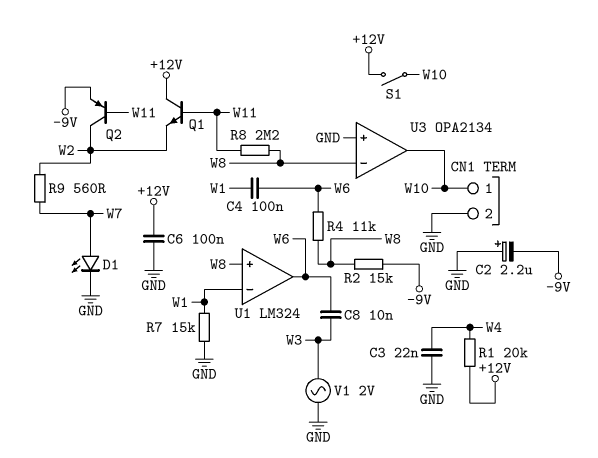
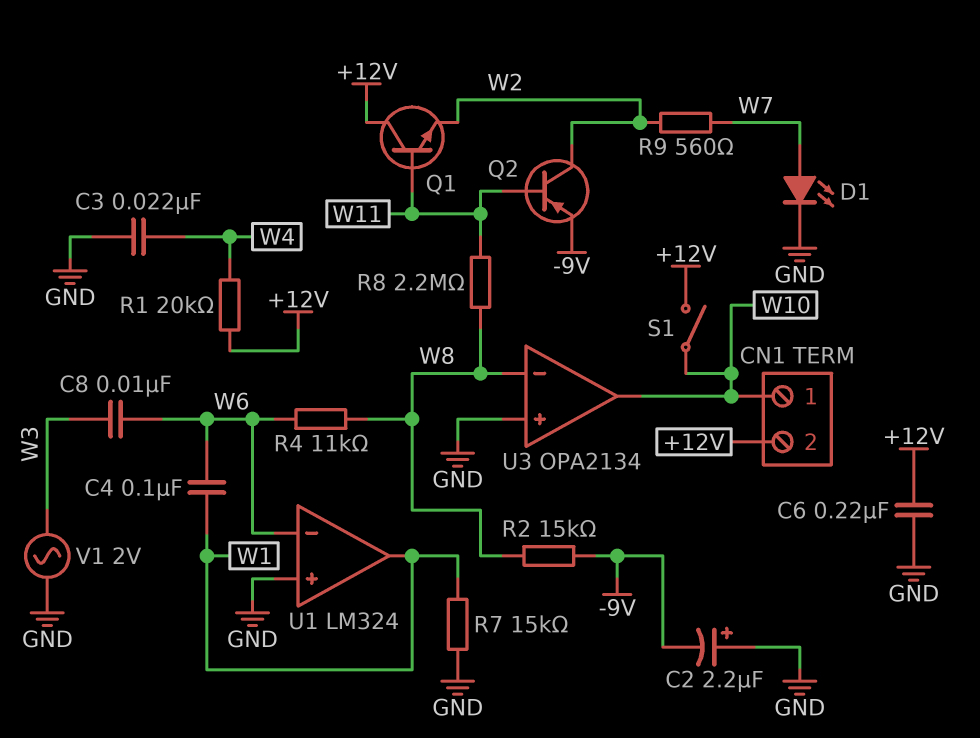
C6: 100nF (+12V, GND) -> 220nF (+12V, GND)
CN1 pin 2: GND -> +12V
U1 pin in+: W8 -> GND
U1 pin in-: W1 -> W6
U1 pin out: W6 -> W1

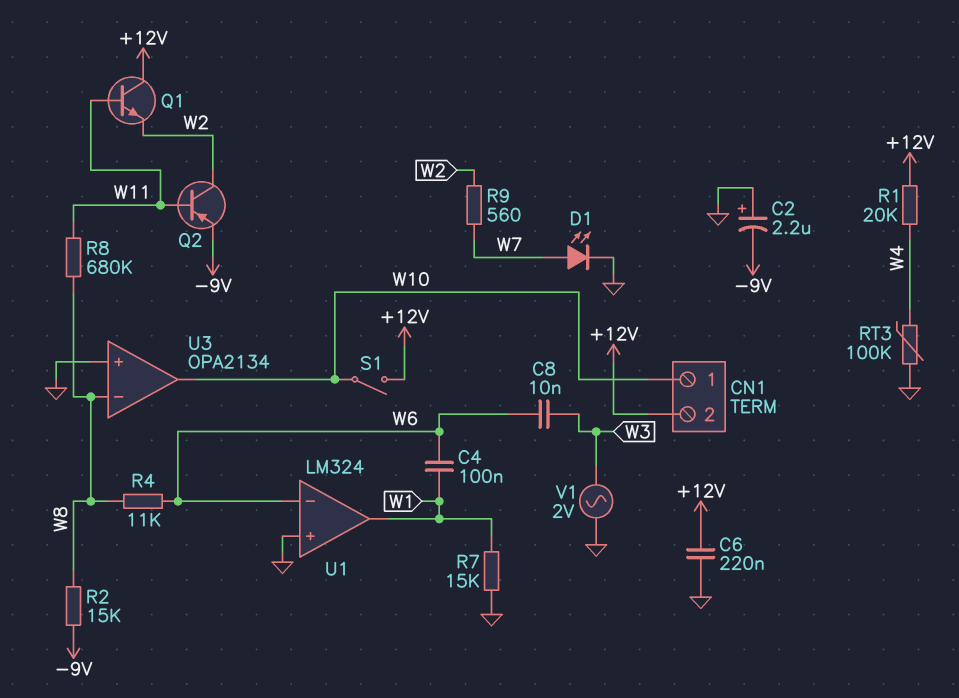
C3: 22nF (GND, W4) -> none
R8: 2.2M (W8, W11) -> 680k (W8, W11)
RT3: none -> 100k (GND, W4)

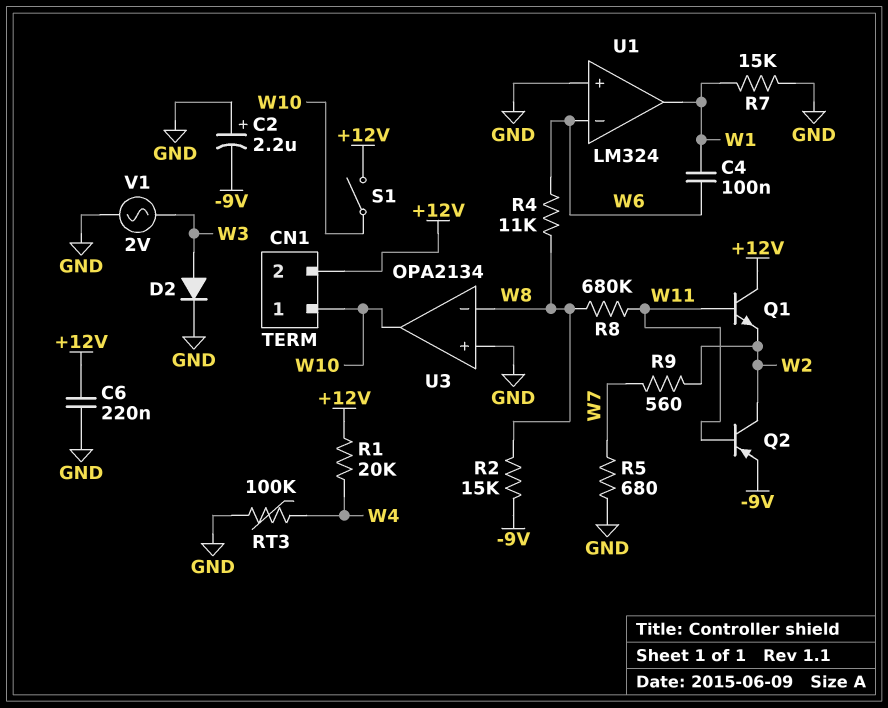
C8: 10nF (W3, W6) -> none
D1: LED (A W7, K GND) -> none
D2: none -> diode (A W3, K GND)
R5: none -> 680 (GND, W7)

